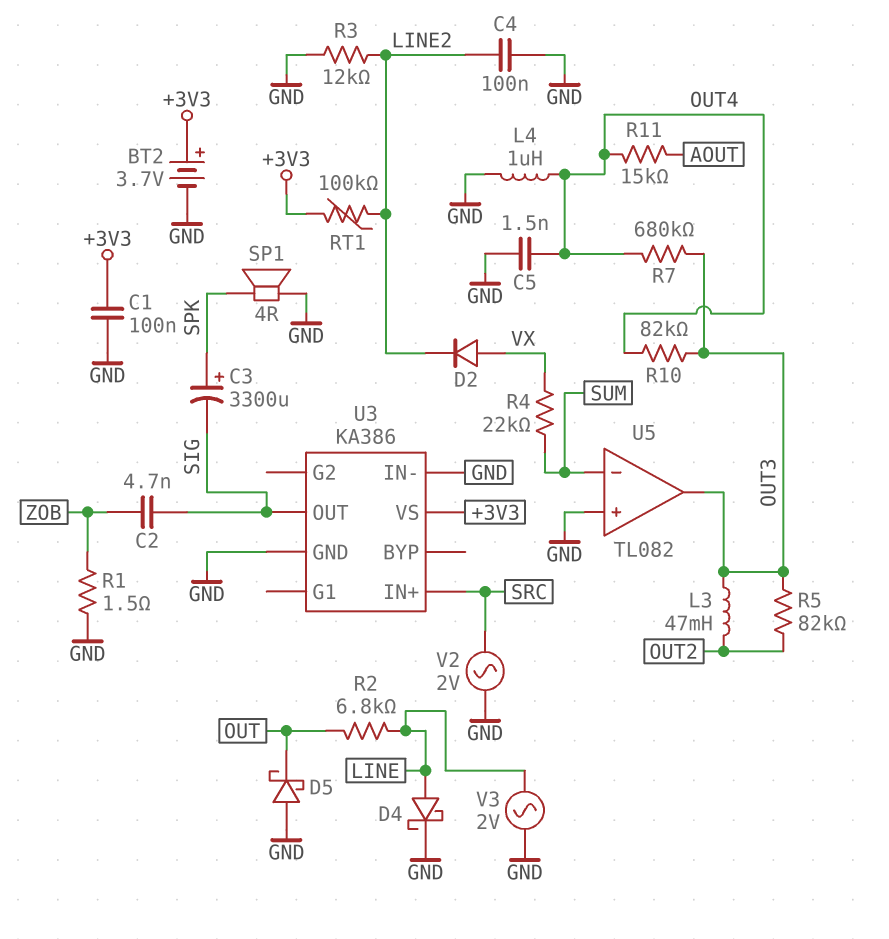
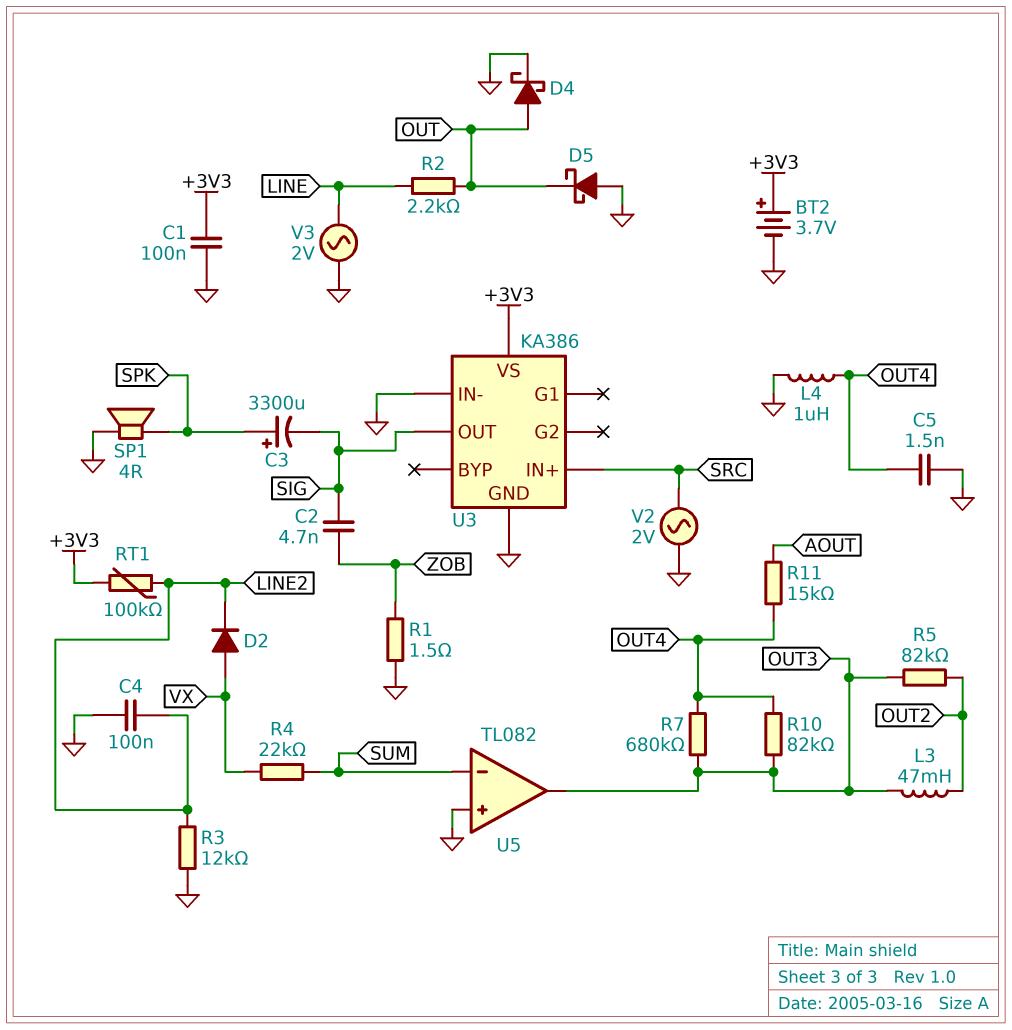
D4: schottky (A LINE, K GND) -> schottky (A OUT, K GND)
R2: 6.8k (LINE, OUT) -> 2.2k (LINE, OUT)

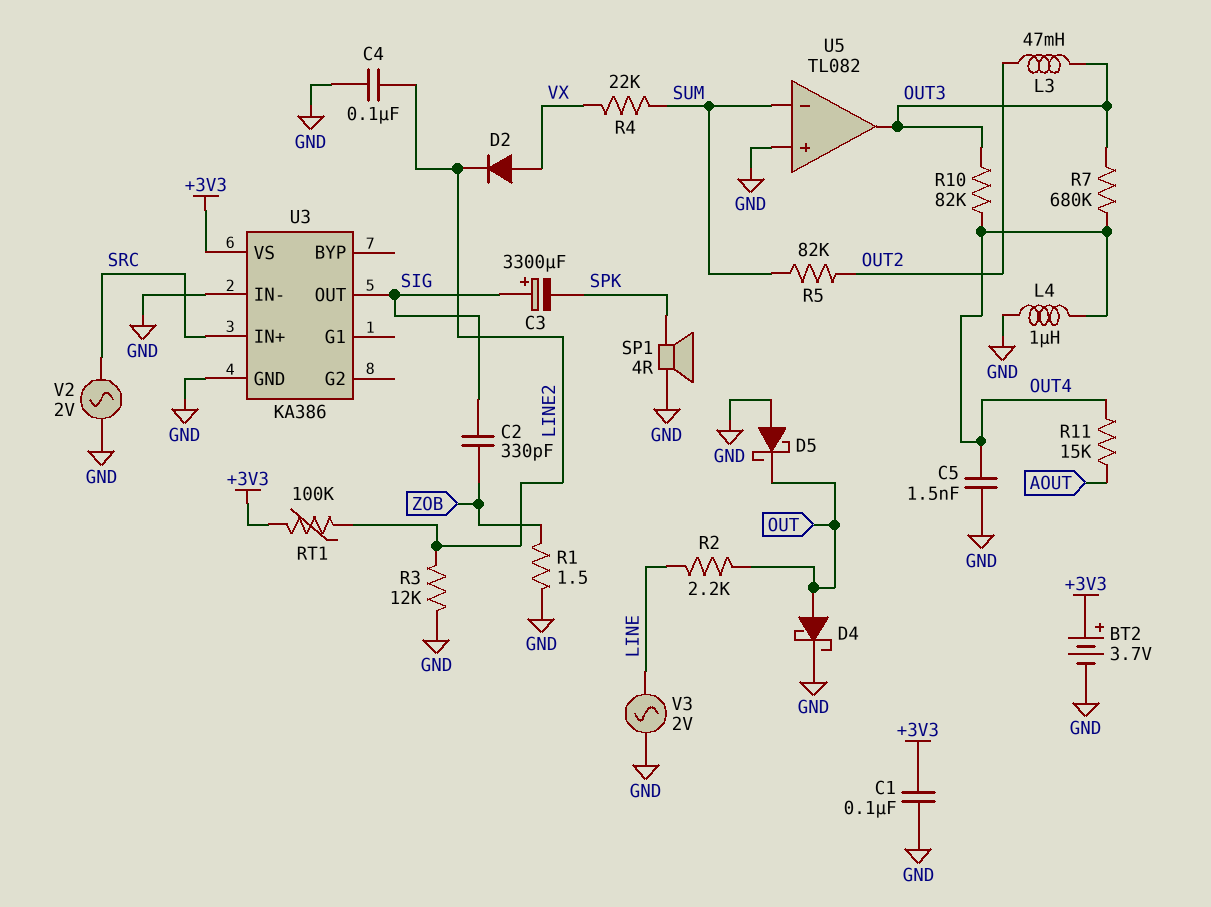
C2: 4.7nF (SIG, ZOB) -> 330pF (SIG, ZOB)
C3: 3300uF (plus SPK, minus SIG) -> 3300uF (plus SIG, minus SPK)
R5: 82k (OUT2, OUT3) -> 82k (OUT2, SUM)

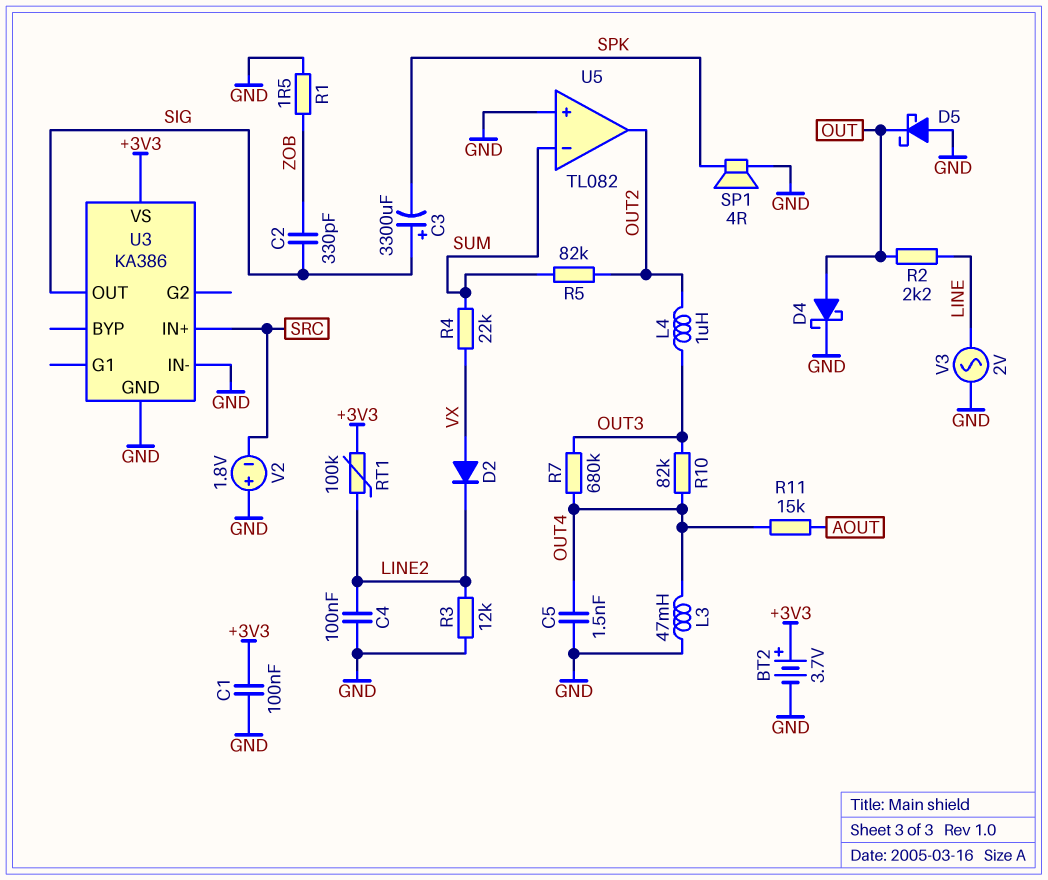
L3: 47mH (OUT2, OUT3) -> 47mH (GND, OUT4)
L4: 1uH (GND, OUT4) -> 1uH (OUT2, OUT3)
U5 pin out: OUT3 -> OUT2
V2: AC 2V (GND, SRC) -> 1.8V (plus GND, minus SRC)

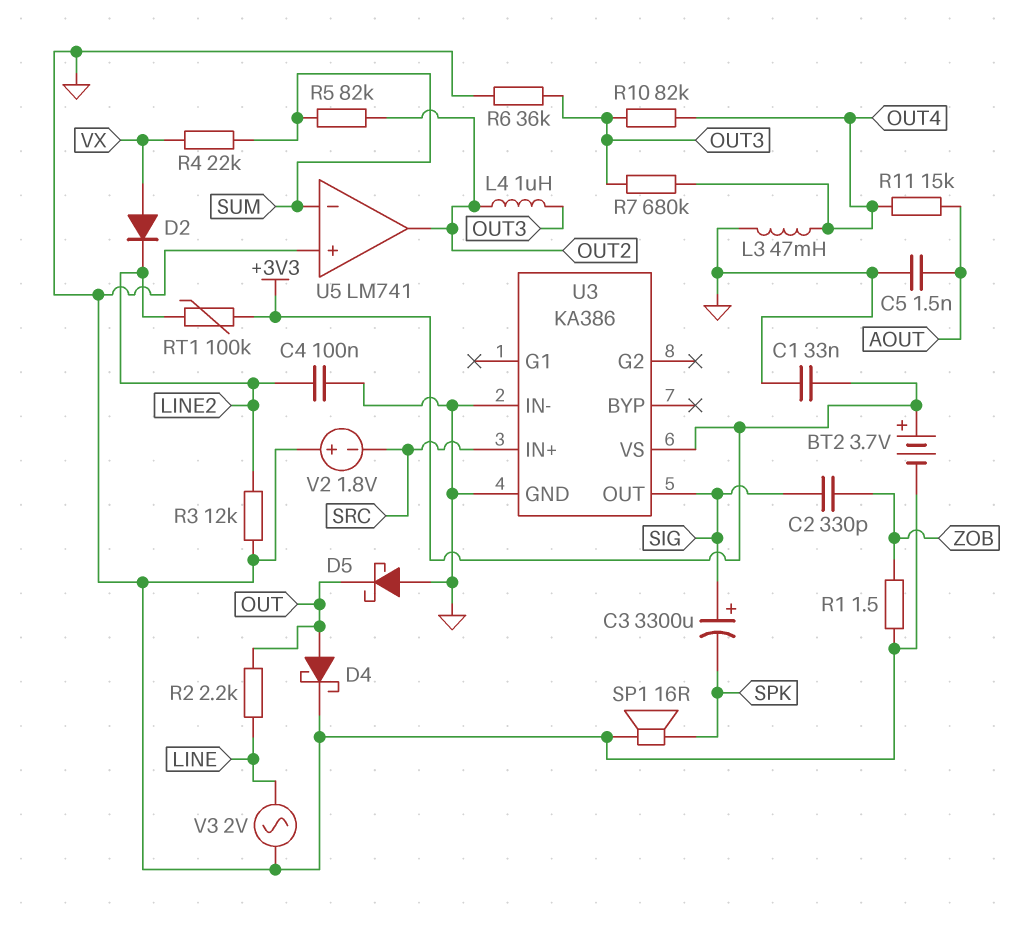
C1: 100nF (+3V3, GND) -> 33nF (+3V3, GND)
C5: 1.5nF (GND, OUT4) -> 1.5nF (AOUT, GND)
R6: none -> 36k (GND, OUT3)
SP1: speaker 4R (GND, SPK) -> speaker 16R (GND, SPK)
U5: TL082 -> LM741

